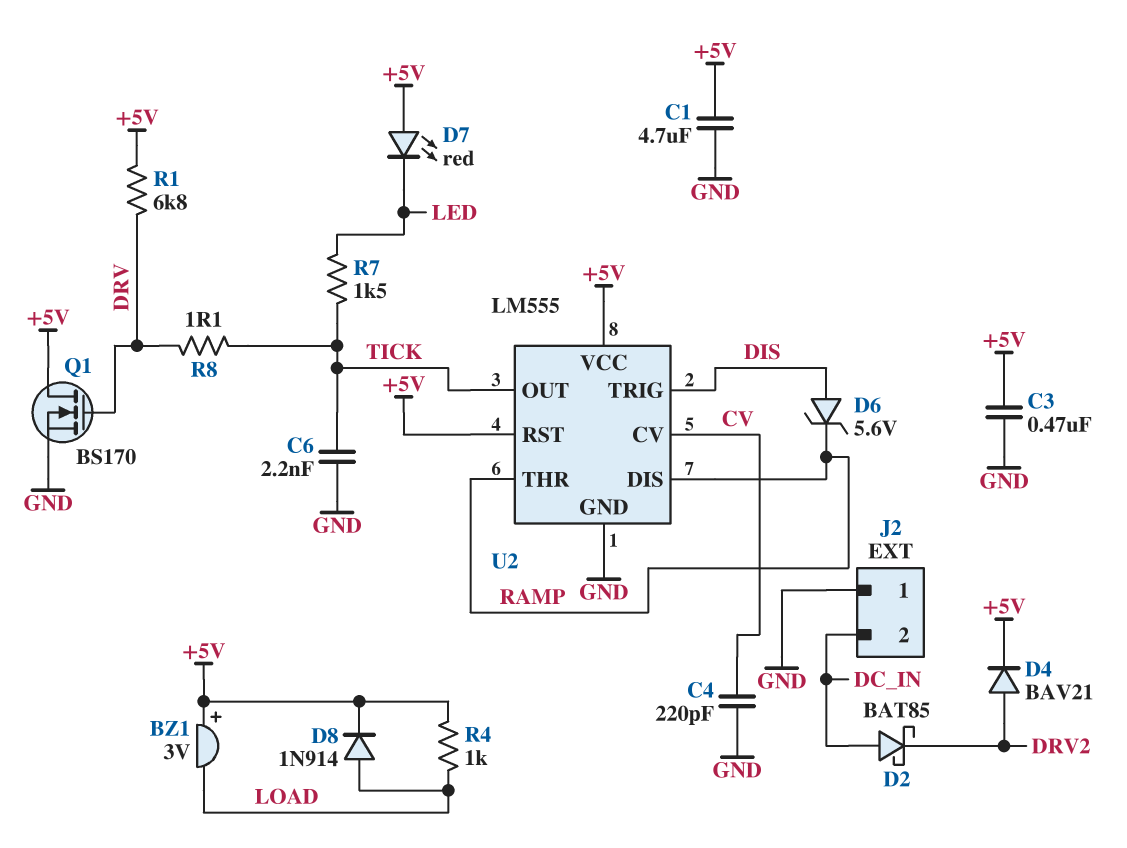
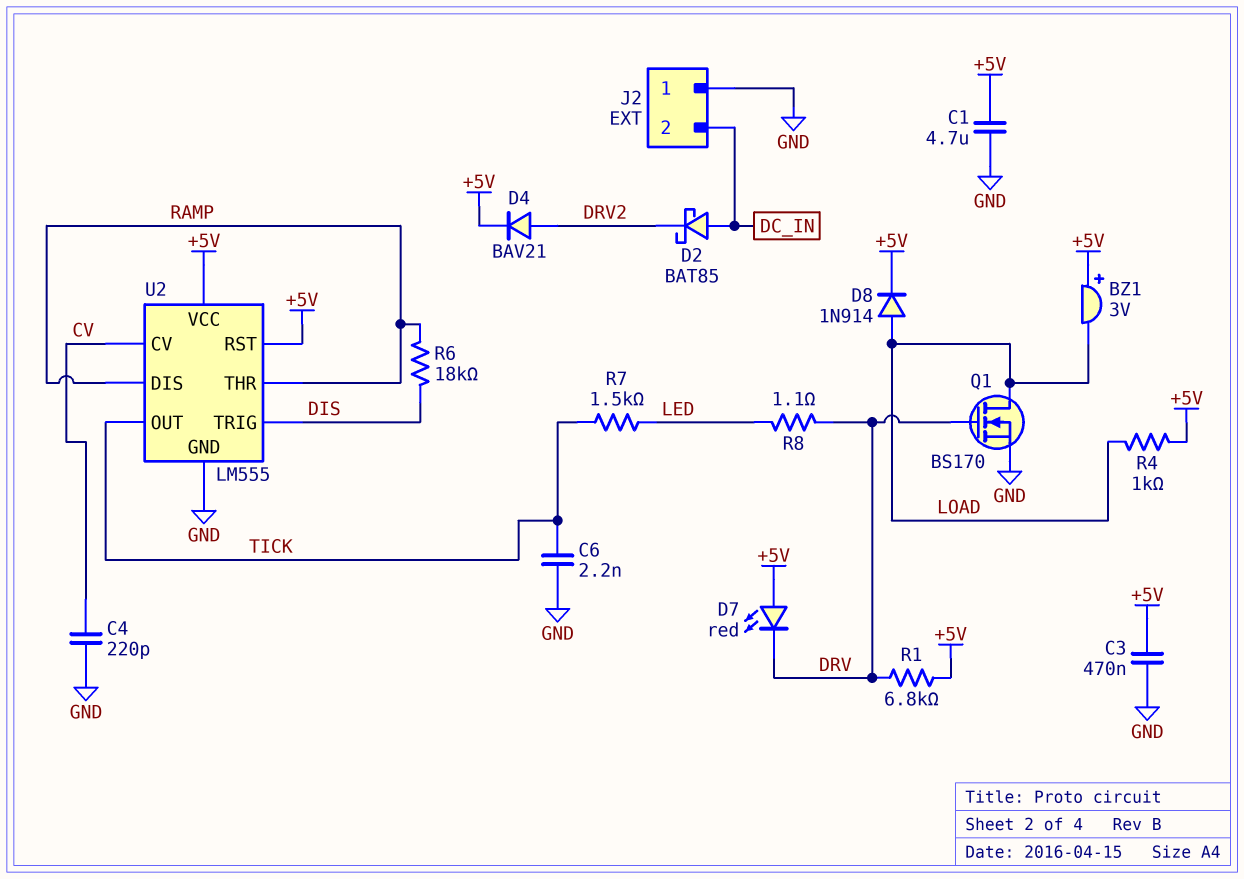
D6: zener 5.6V (A DIS, K RAMP) -> none
D7: LED red (A +5V, K LED) -> LED red (A +5V, K DRV)
Q1: NMOS BS170 (G DRV, D +5V, S GND) -> NMOS BS170 (G DRV, D LOAD, S GND)
R6: none -> 18k (DIS, RAMP)
R8: 1.1 (DRV, TICK) -> 1.1 (DRV, LED)

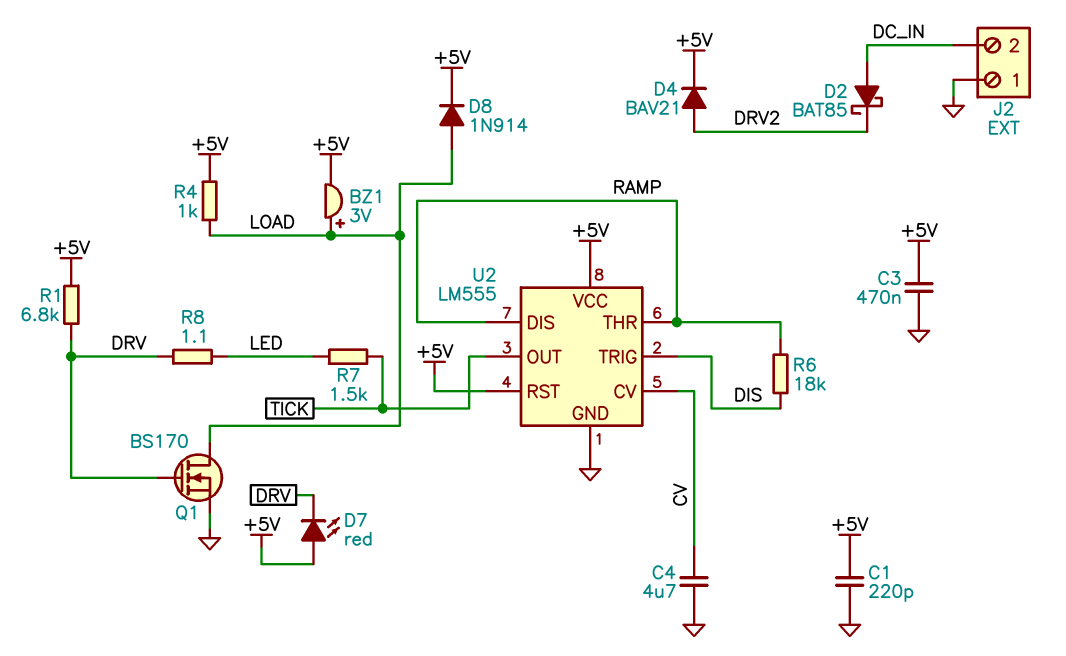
BZ1: buzzer 3V (plus +5V, minus LOAD) -> buzzer 3V (plus LOAD, minus +5V)
C1: 4.7uF (+5V, GND) -> 220pF (+5V, GND)
C4: 220pF (CV, GND) -> 4.7uF (CV, GND)
C6: 2.2nF (GND, TICK) -> none

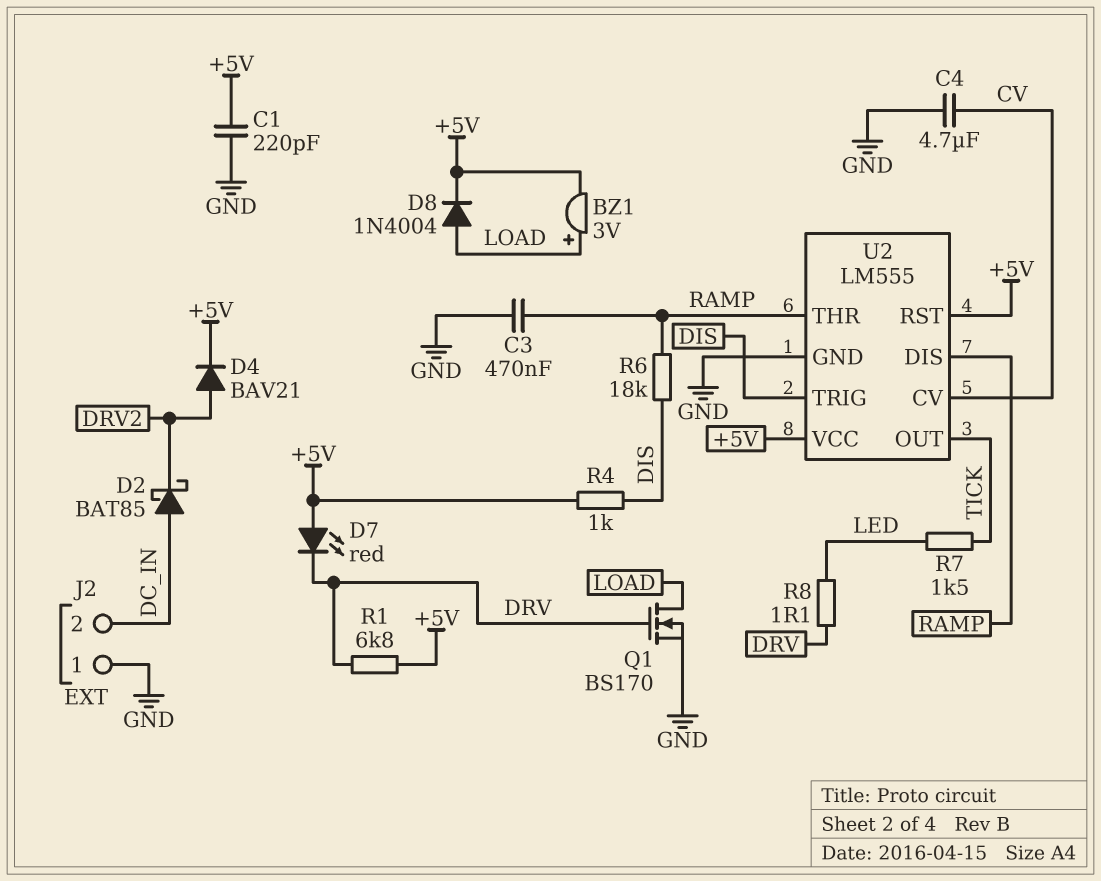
C3: 470nF (+5V, GND) -> 470nF (GND, RAMP)
D8: diode 1N914 (A LOAD, K +5V) -> diode 1N4004 (A LOAD, K +5V)
R4: 1k (+5V, LOAD) -> 1k (+5V, DIS)

